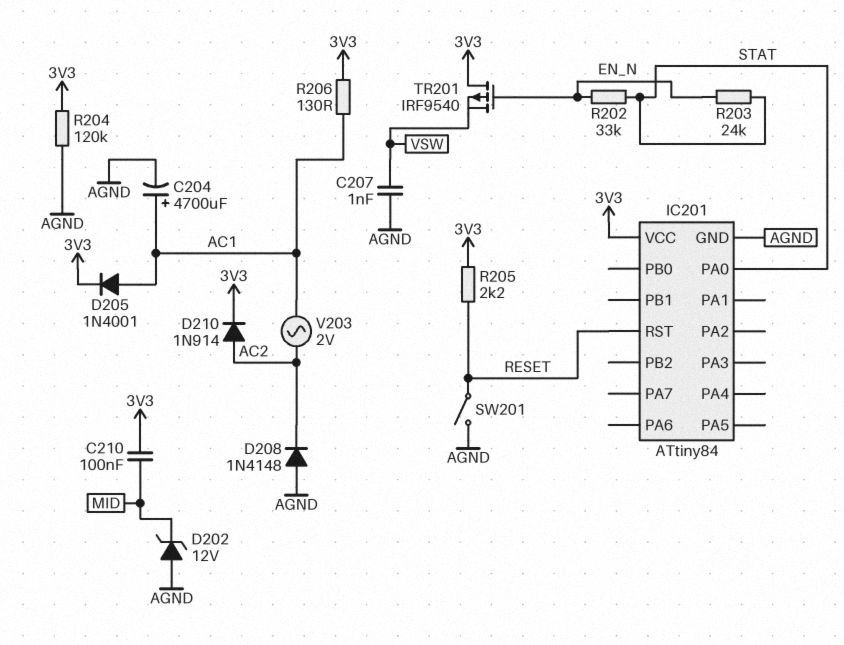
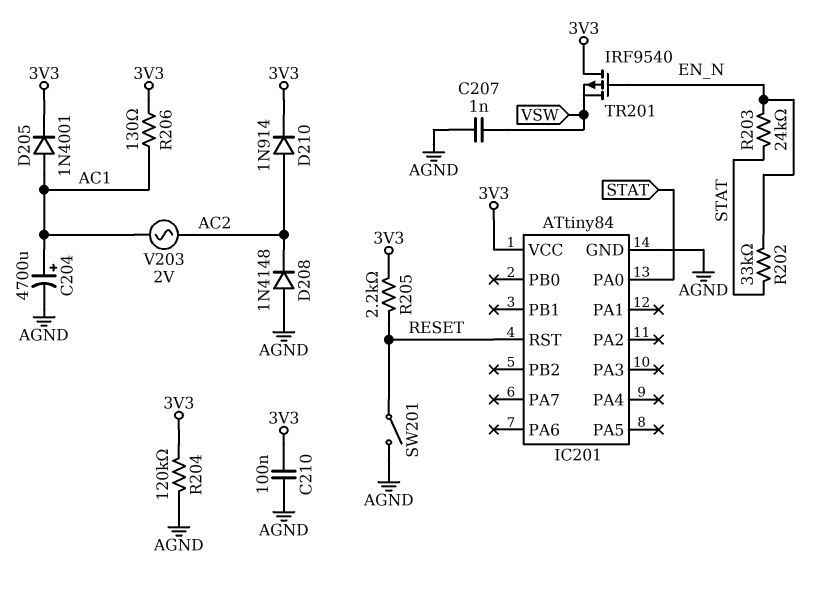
C210: 100nF (3V3, MID) -> 100nF (3V3, AGND)
D202: zener 12V (A AGND, K MID) -> none

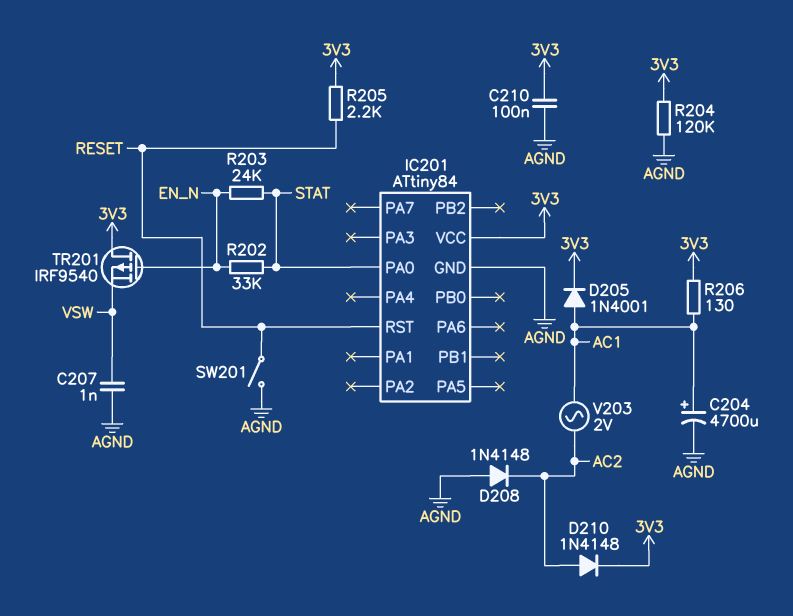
D210: diode 1N914 (A AC2, K 3V3) -> diode 1N4148 (A AC2, K 3V3)

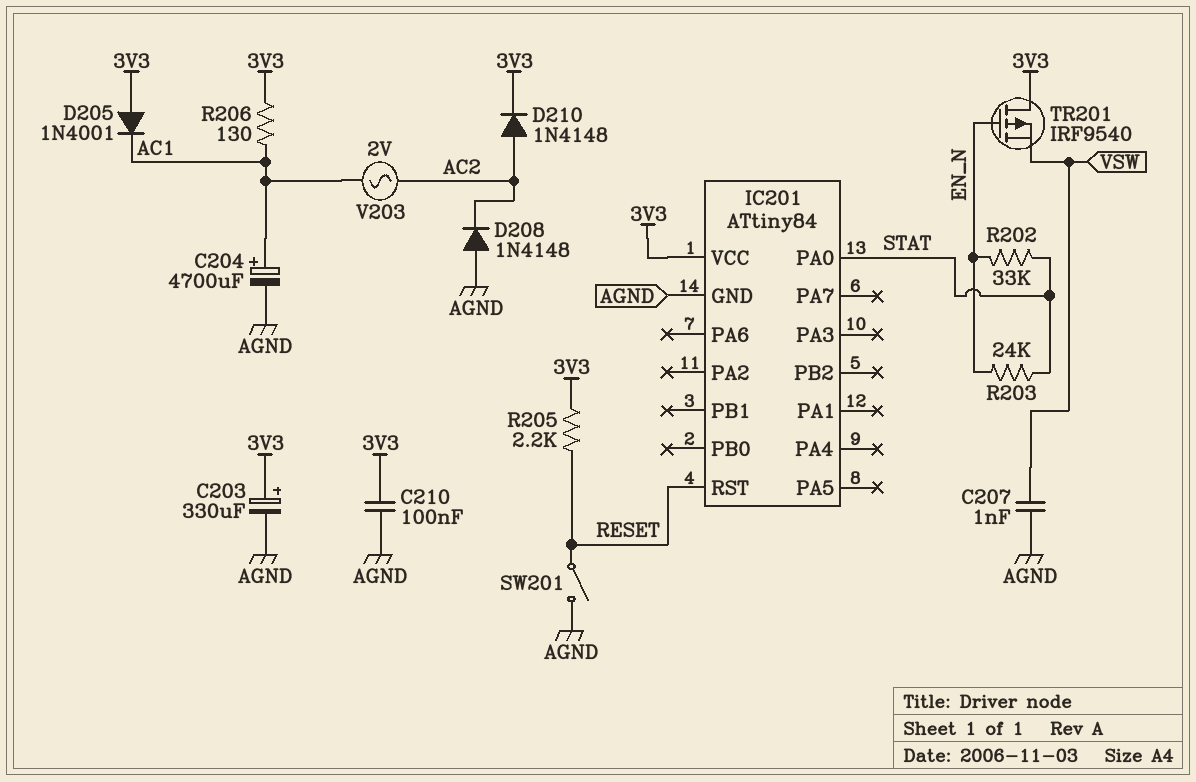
C203: none -> 330uF (plus 3V3, minus AGND)
D205: diode 1N4001 (A AC1, K 3V3) -> diode 1N4001 (A 3V3, K AC1)
R204: 120k (3V3, AGND) -> none

